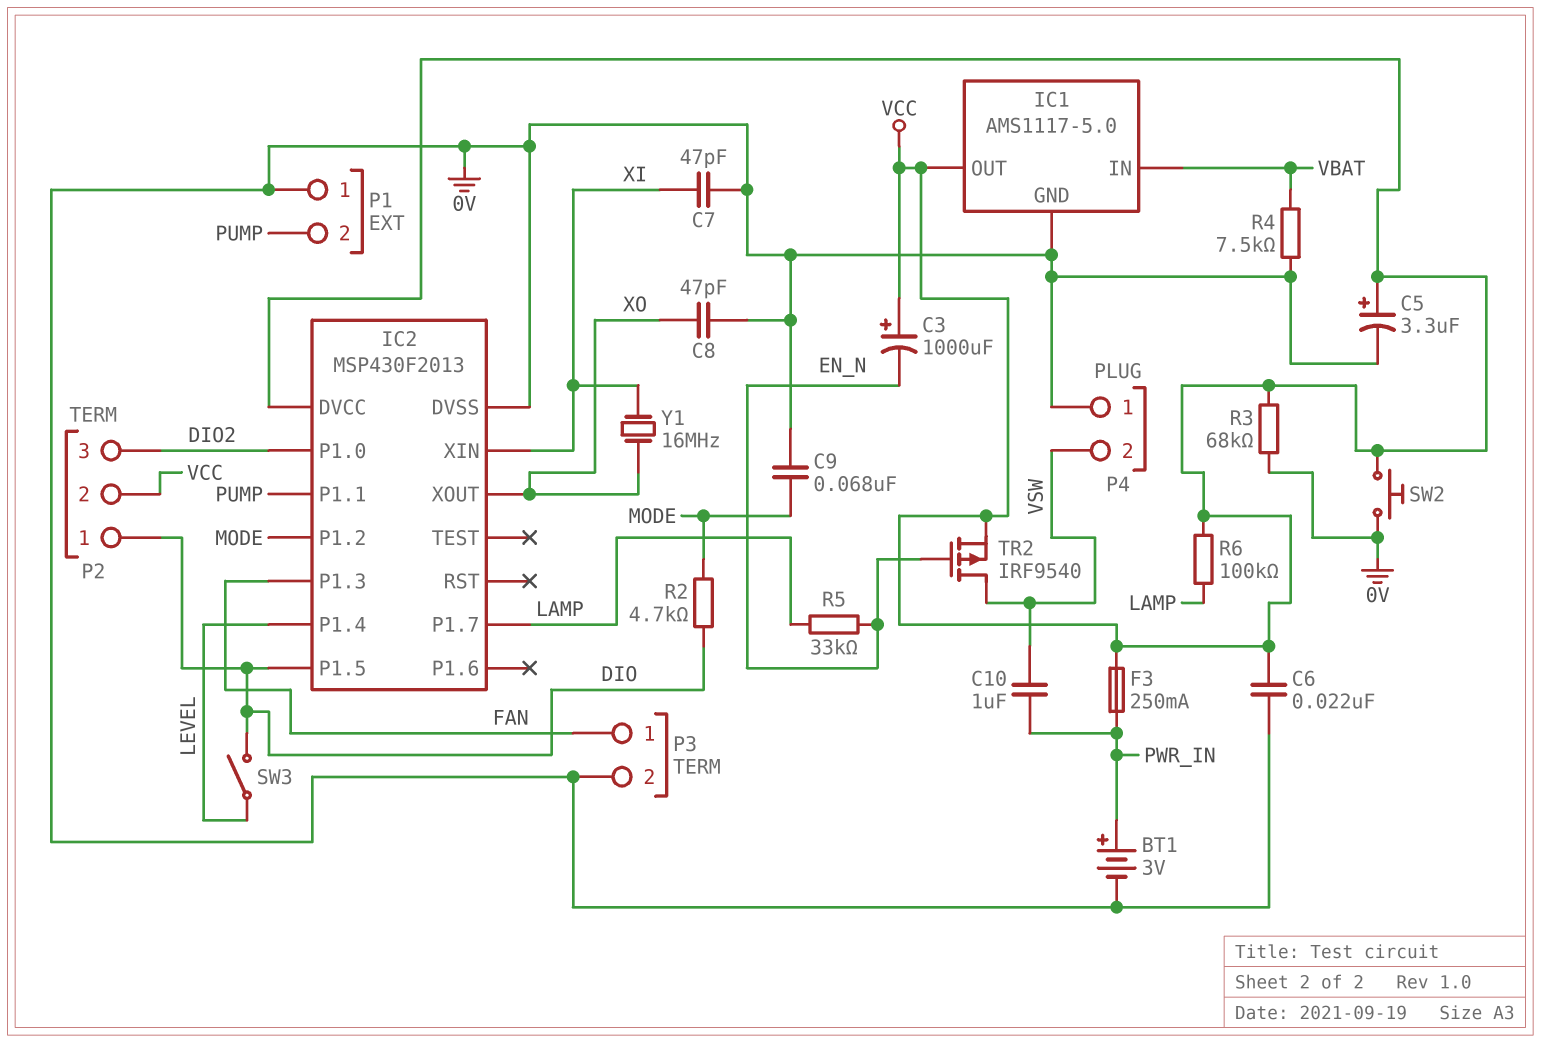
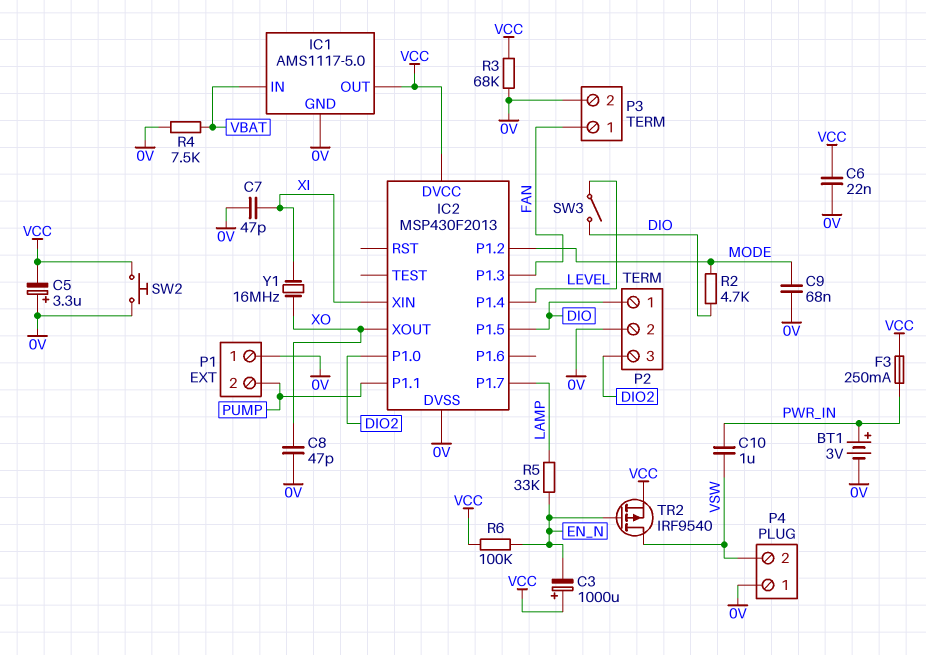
C5: 3.3uF (plus VCC, minus 0V) -> 3.3uF (plus 0V, minus VCC)
P2 pin 2: VCC -> 0V
R6: 100k (LAMP, VCC) -> 100k (EN_N, VCC)

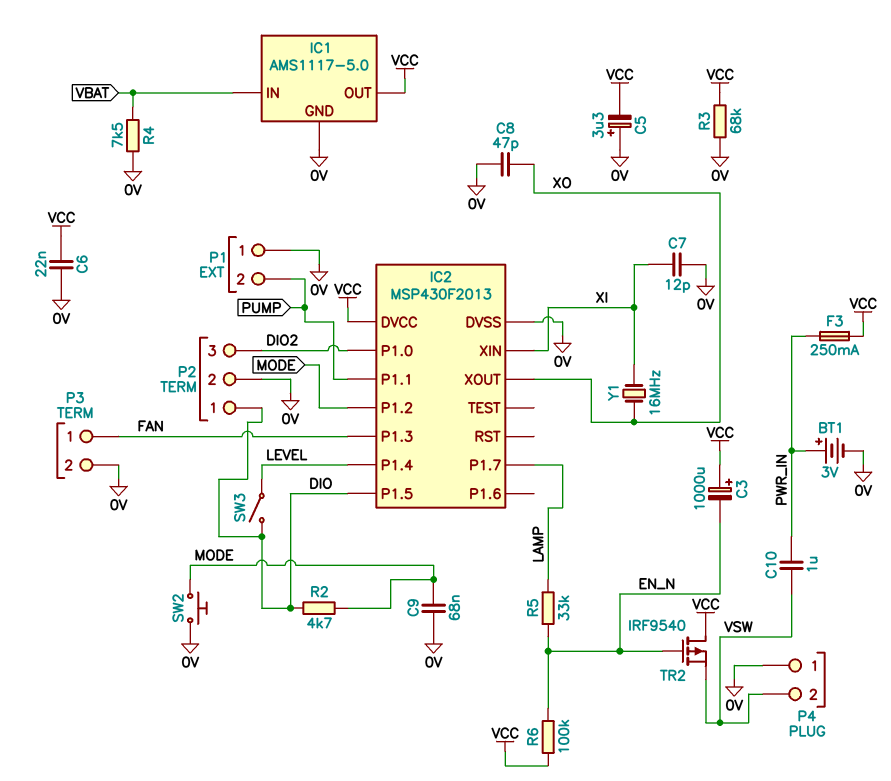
C7: 47pF (0V, XI) -> 12pF (0V, XI)
SW2: button (0V, VCC) -> button (0V, MODE)
TR2: PMOS IRF9540 (G EN_N, D VSW, S VCC) -> PMOS IRF9540 (G EN_N, D VCC, S VSW)

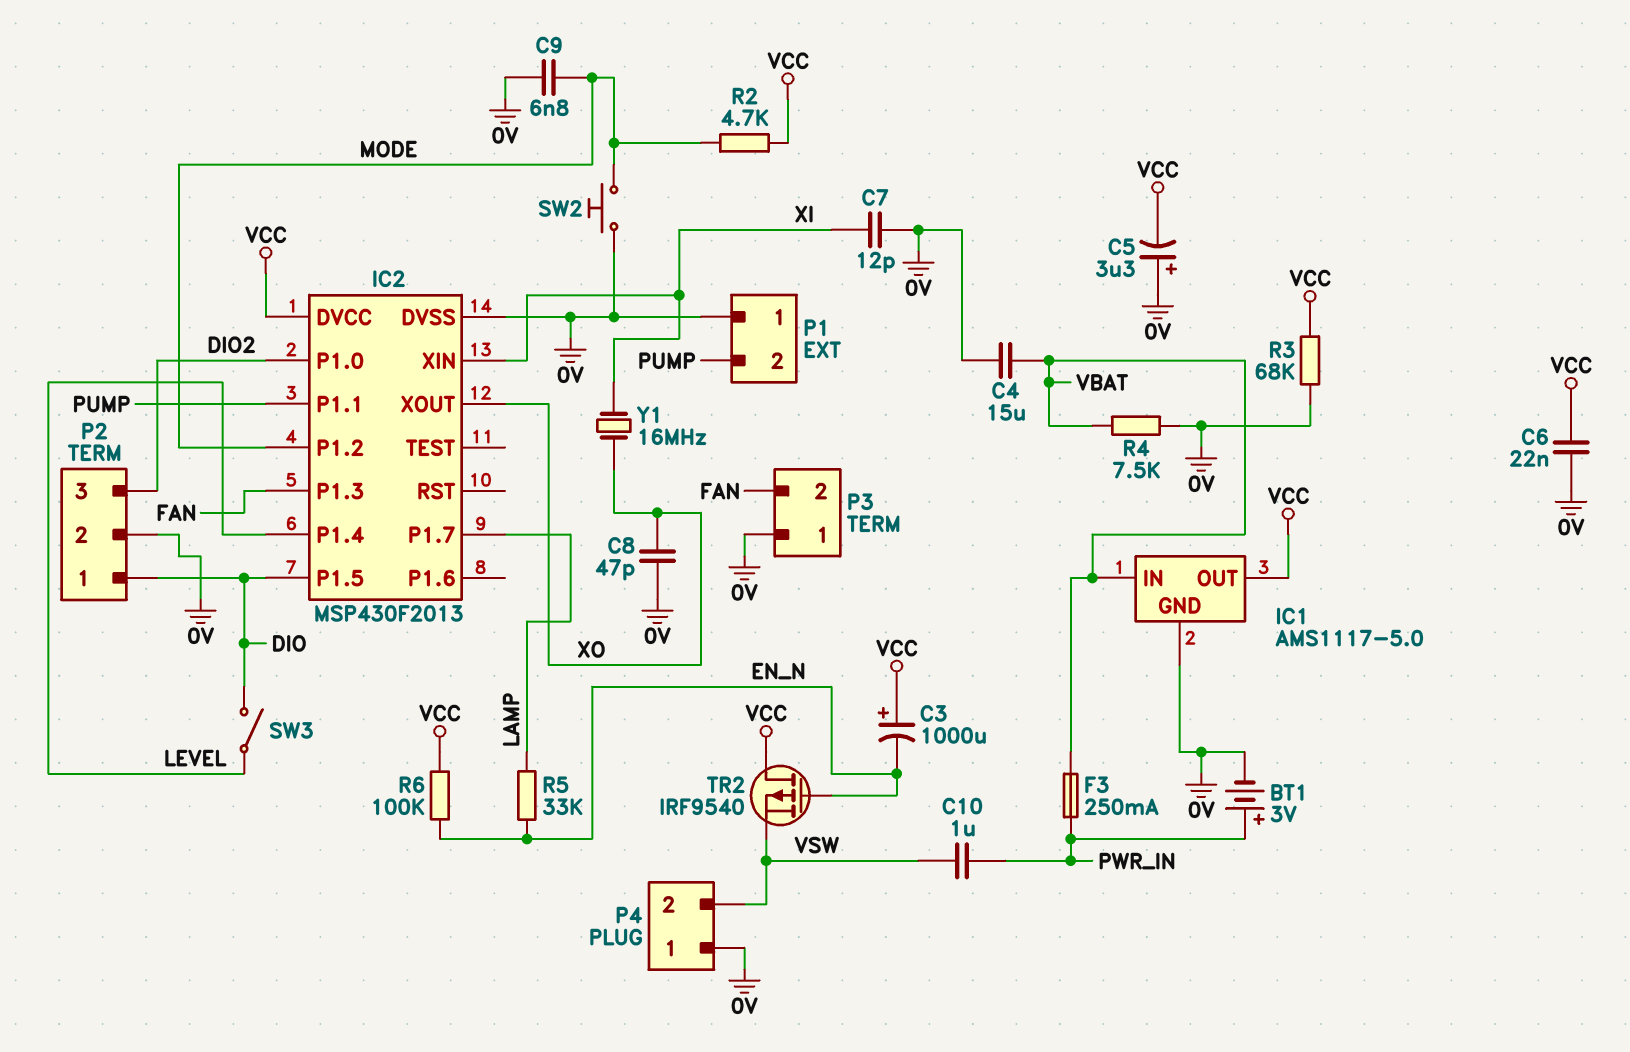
C4: none -> 15uF (0V, VBAT)
C9: 68nF (0V, MODE) -> 6.8nF (0V, MODE)
F3: 250mA (PWR_IN, VCC) -> 250mA (PWR_IN, VBAT)
P3 pin 1: FAN -> 0V
P3 pin 2: 0V -> FAN
R2: 4.7k (DIO, MODE) -> 4.7k (MODE, VCC)

